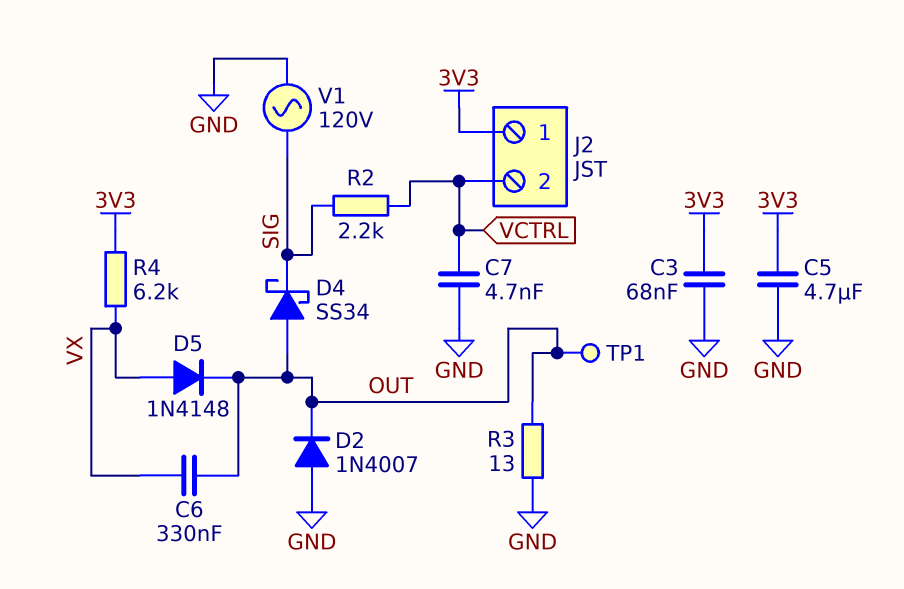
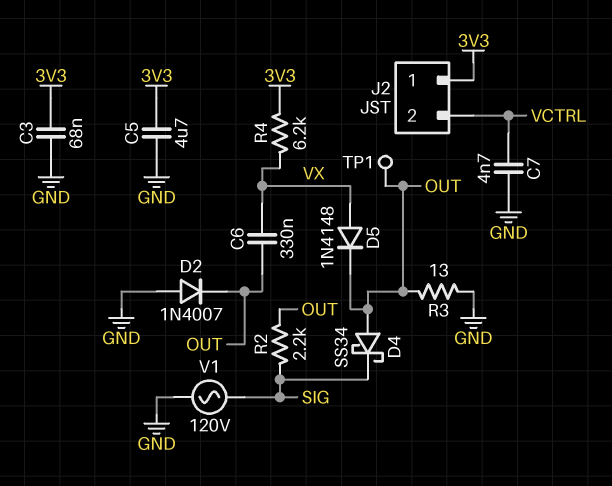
R2: 2.2k (SIG, VCTRL) -> 2.2k (OUT, SIG)

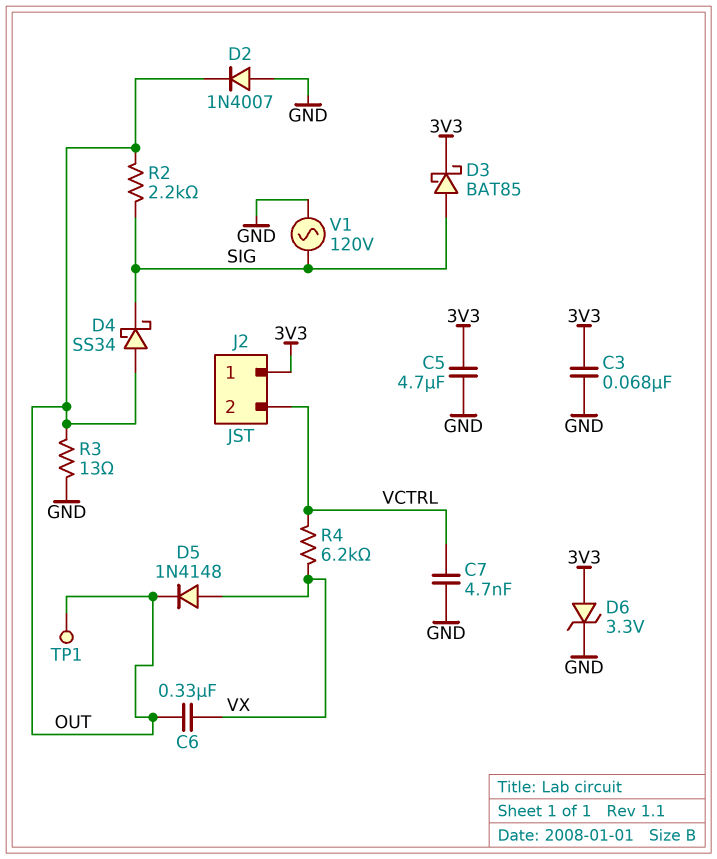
D3: none -> schottky BAT85 (A SIG, K 3V3)
D6: none -> zener 3.3V (A 3V3, K GND)
R4: 6.2k (3V3, VX) -> 6.2k (VCTRL, VX)

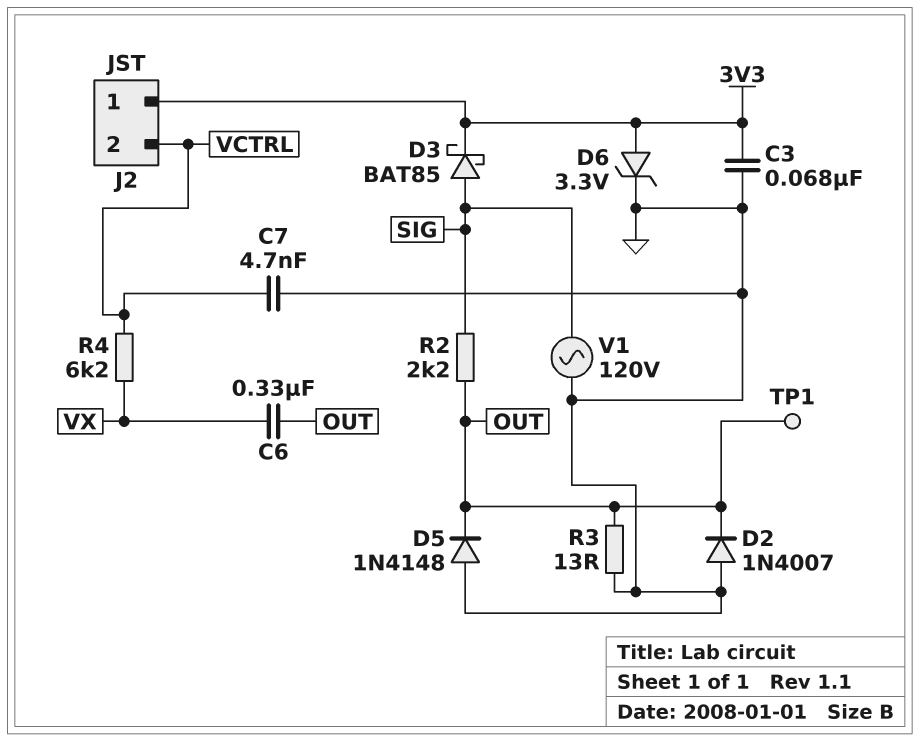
C5: 4.7uF (3V3, GND) -> none
D4: schottky SS34 (A OUT, K SIG) -> none
D5: diode 1N4148 (A VX, K OUT) -> diode 1N4148 (A GND, K OUT)

